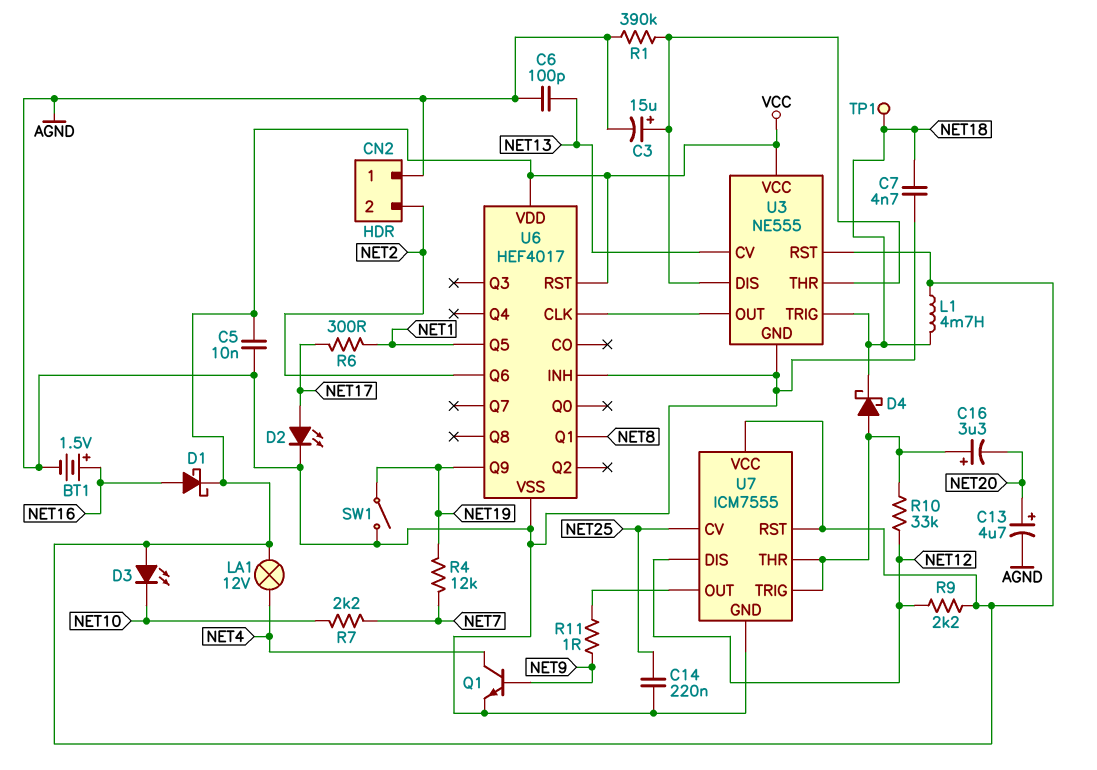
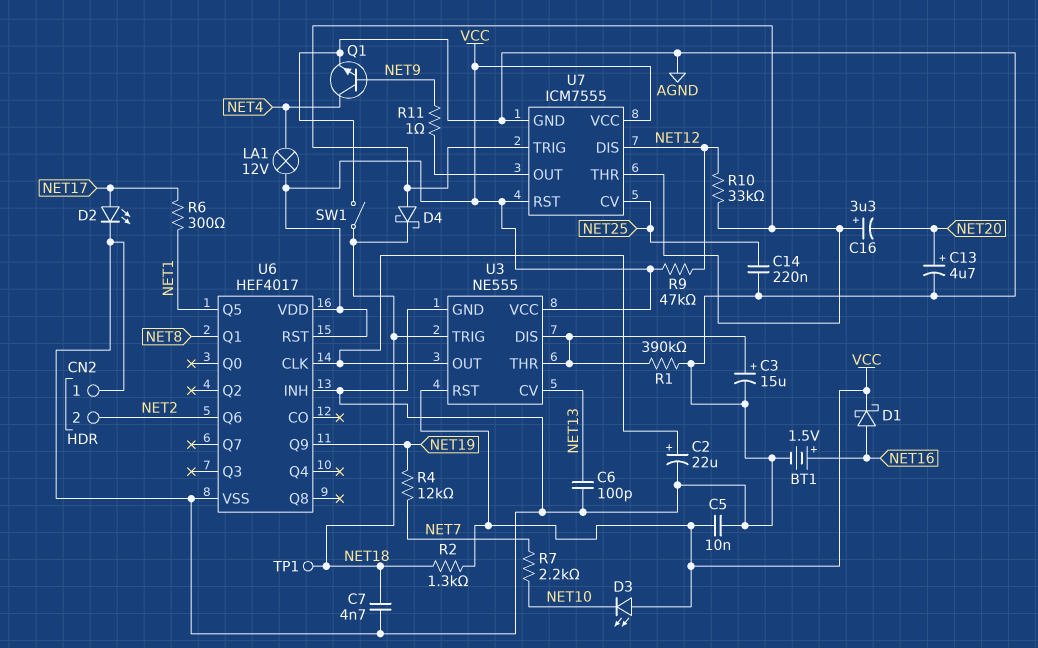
C2: none -> 22uF (plus U3/OUT, minus AGND)
L1: 4.7mH (NET18, VCC) -> none
R2: none -> 1.3k (NET18, VCC)
R9: 2.2k (NET12, VCC) -> 47k (NET12, VCC)
SW1: switch (AGND, NET19) -> switch (AGND, NET18)

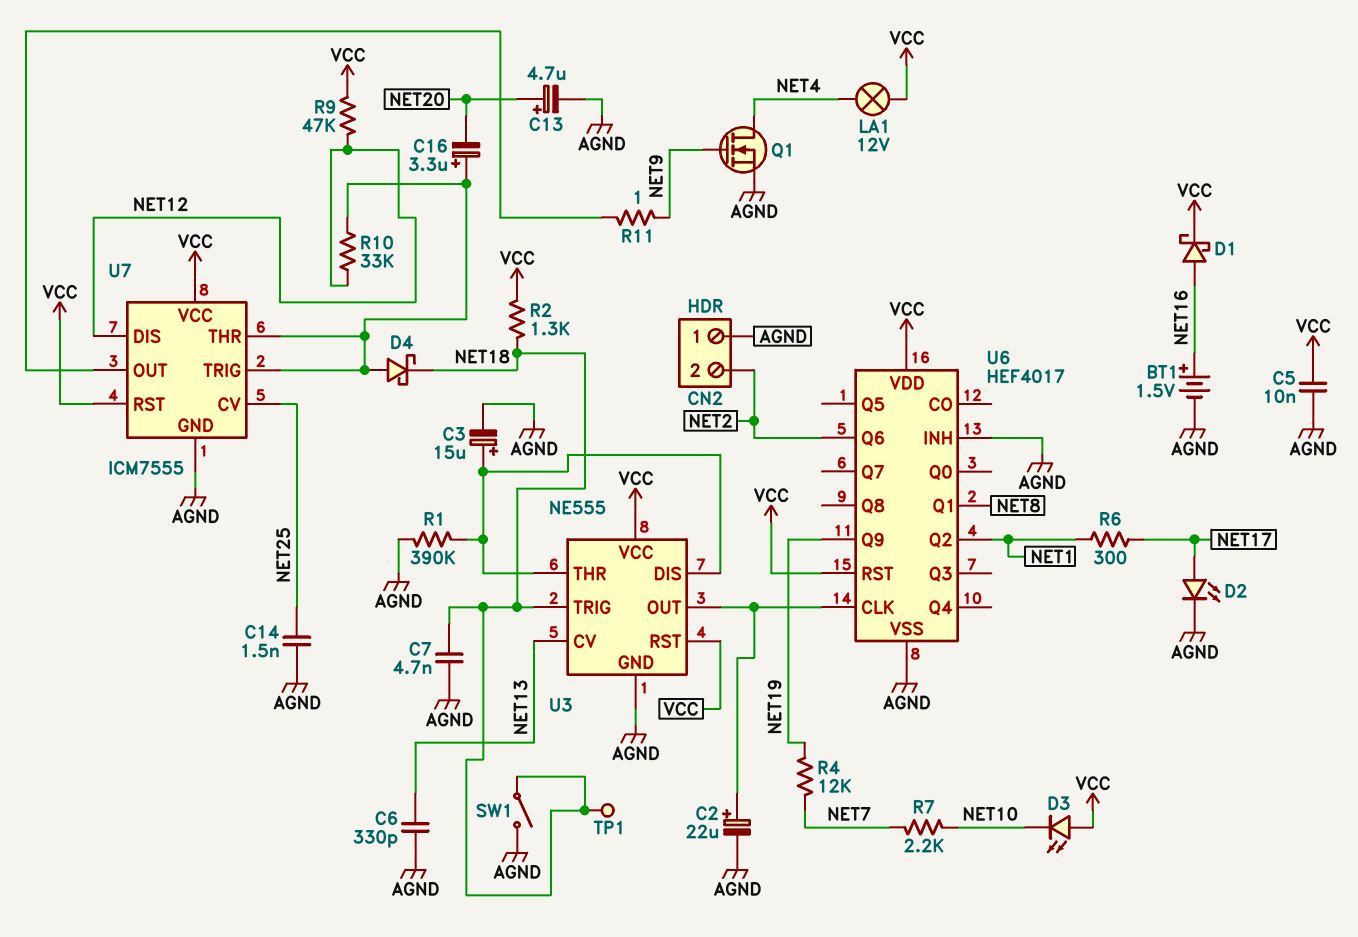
C6: 100pF (AGND, NET13) -> 330pF (AGND, NET13)
C14: 220nF (AGND, NET25) -> 1.5nF (AGND, NET25)
Q1: NPN (B NET9, C NET4, E AGND) -> NMOS (G NET9, D NET4, S AGND)
U6 pin Q2: none -> NET1
U6 pin Q5: NET1 -> none

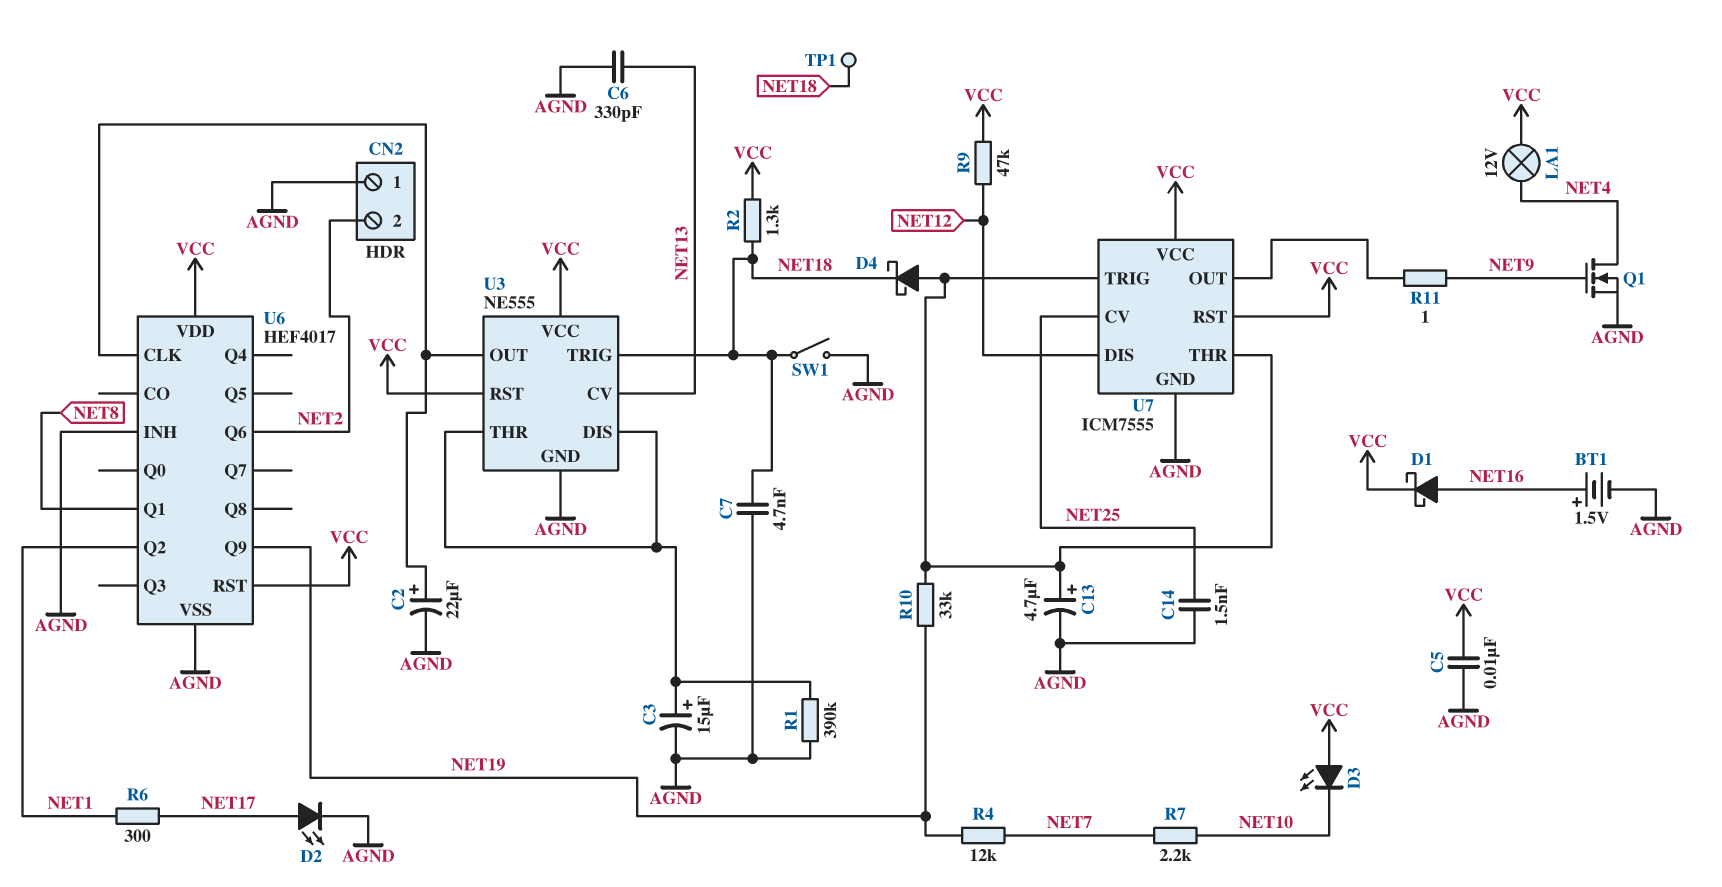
C13: 4.7uF (plus NET20, minus AGND) -> 4.7uF (plus U7/THR, minus AGND)
C16: 3.3uF (plus U7/THR, minus NET20) -> none
R10: 33k (NET12, U7/THR) -> 33k (NET19, U7/THR)

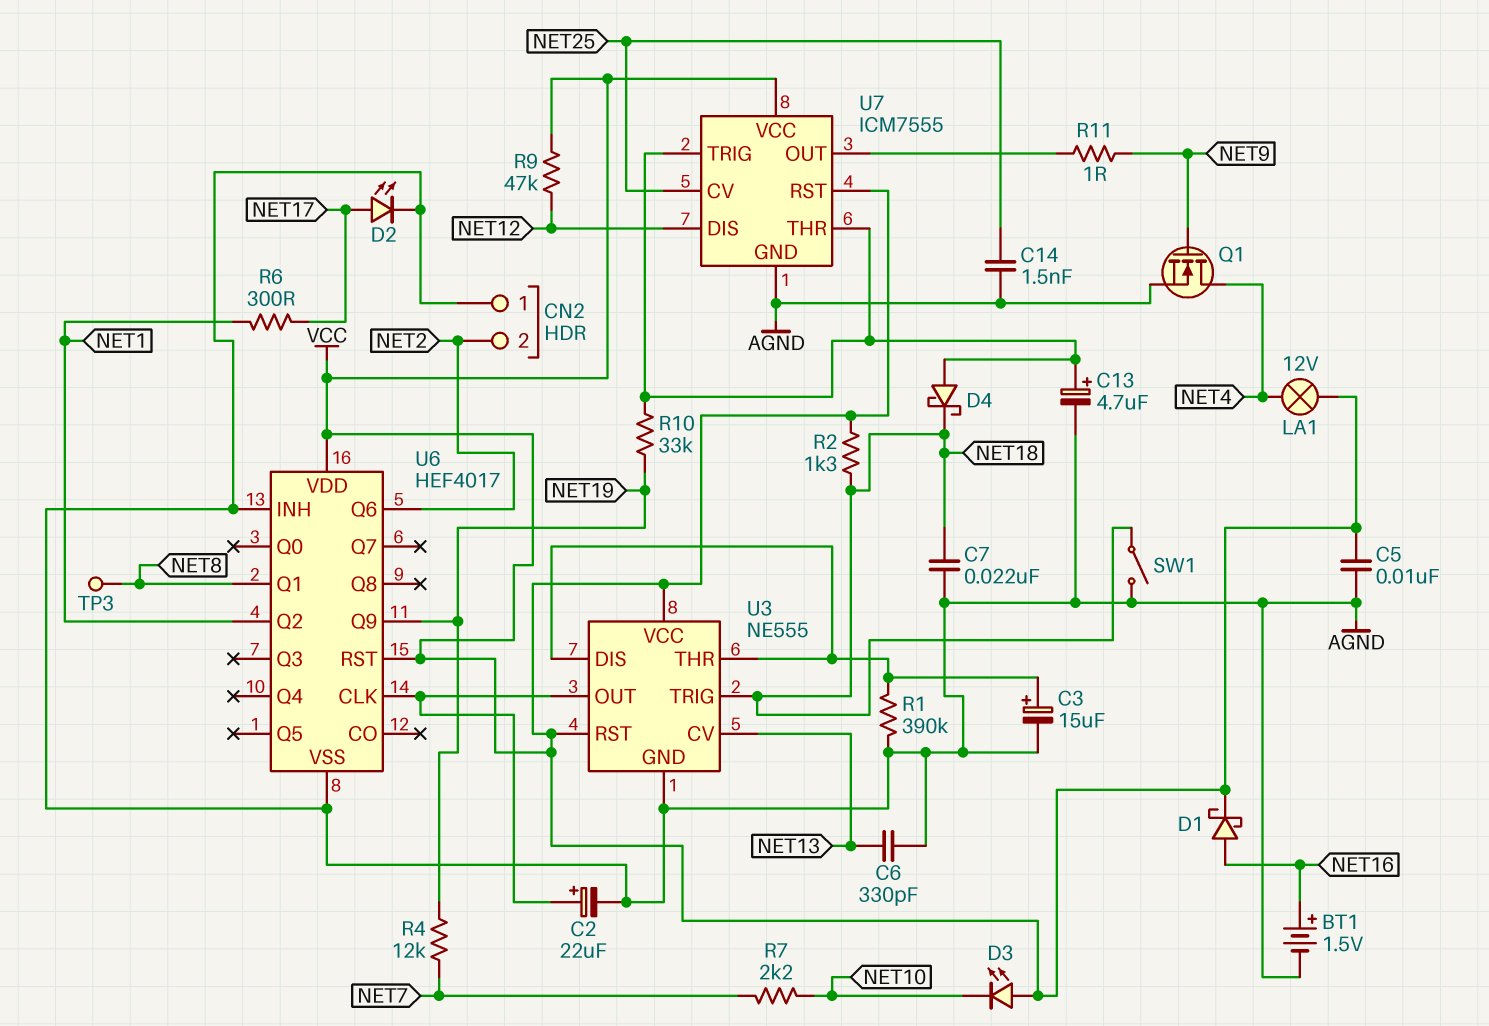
C7: 4.7nF (AGND, NET18) -> 22nF (AGND, NET18)
TP1: test point (NET18) -> none
TP3: none -> test point (NET8)

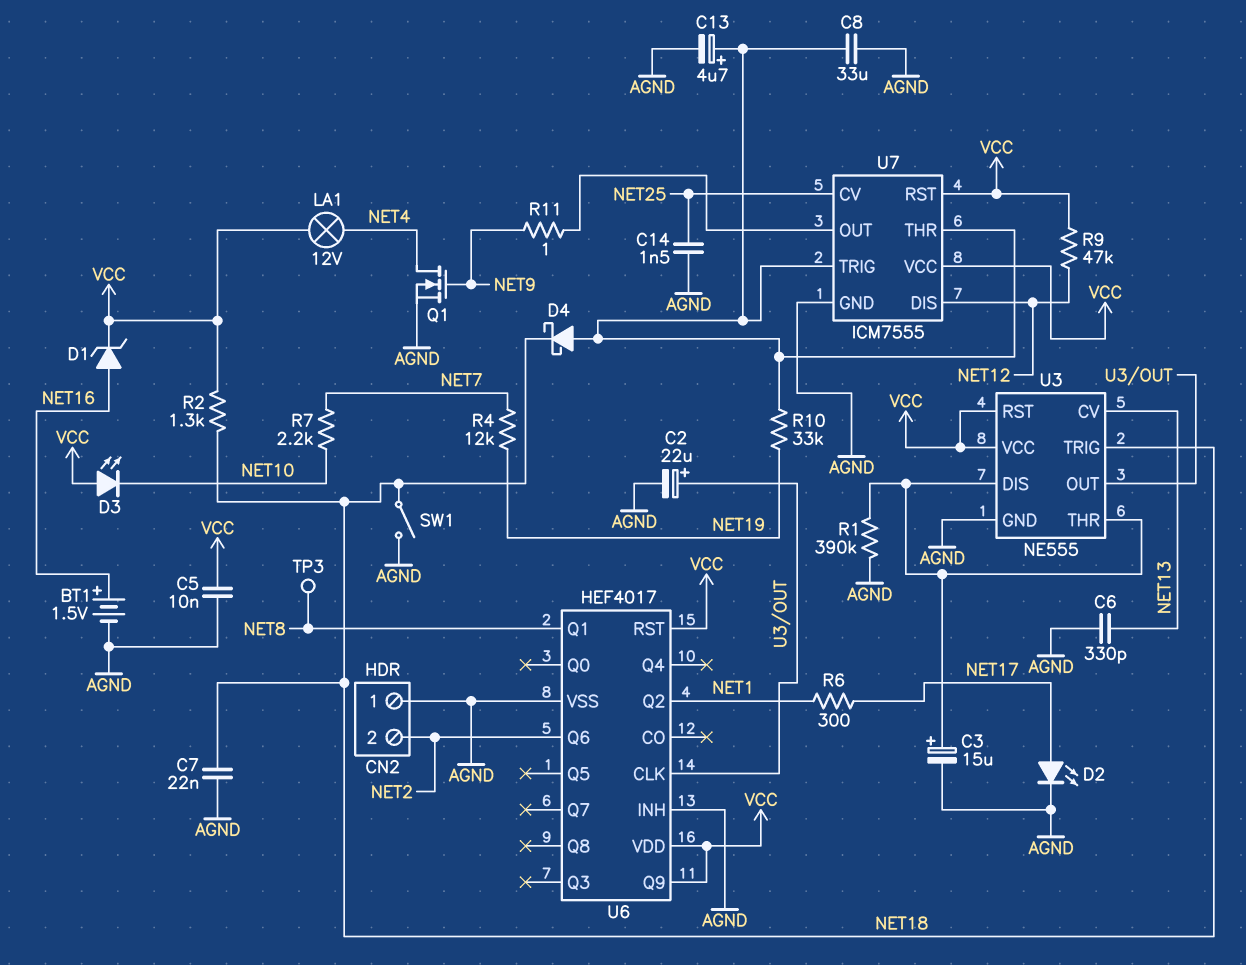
C8: none -> 33uF (AGND, U7/THR)
D1: schottky (A NET16, K VCC) -> zener (A NET16, K VCC)
U6 pin Q9: NET19 -> VCC

